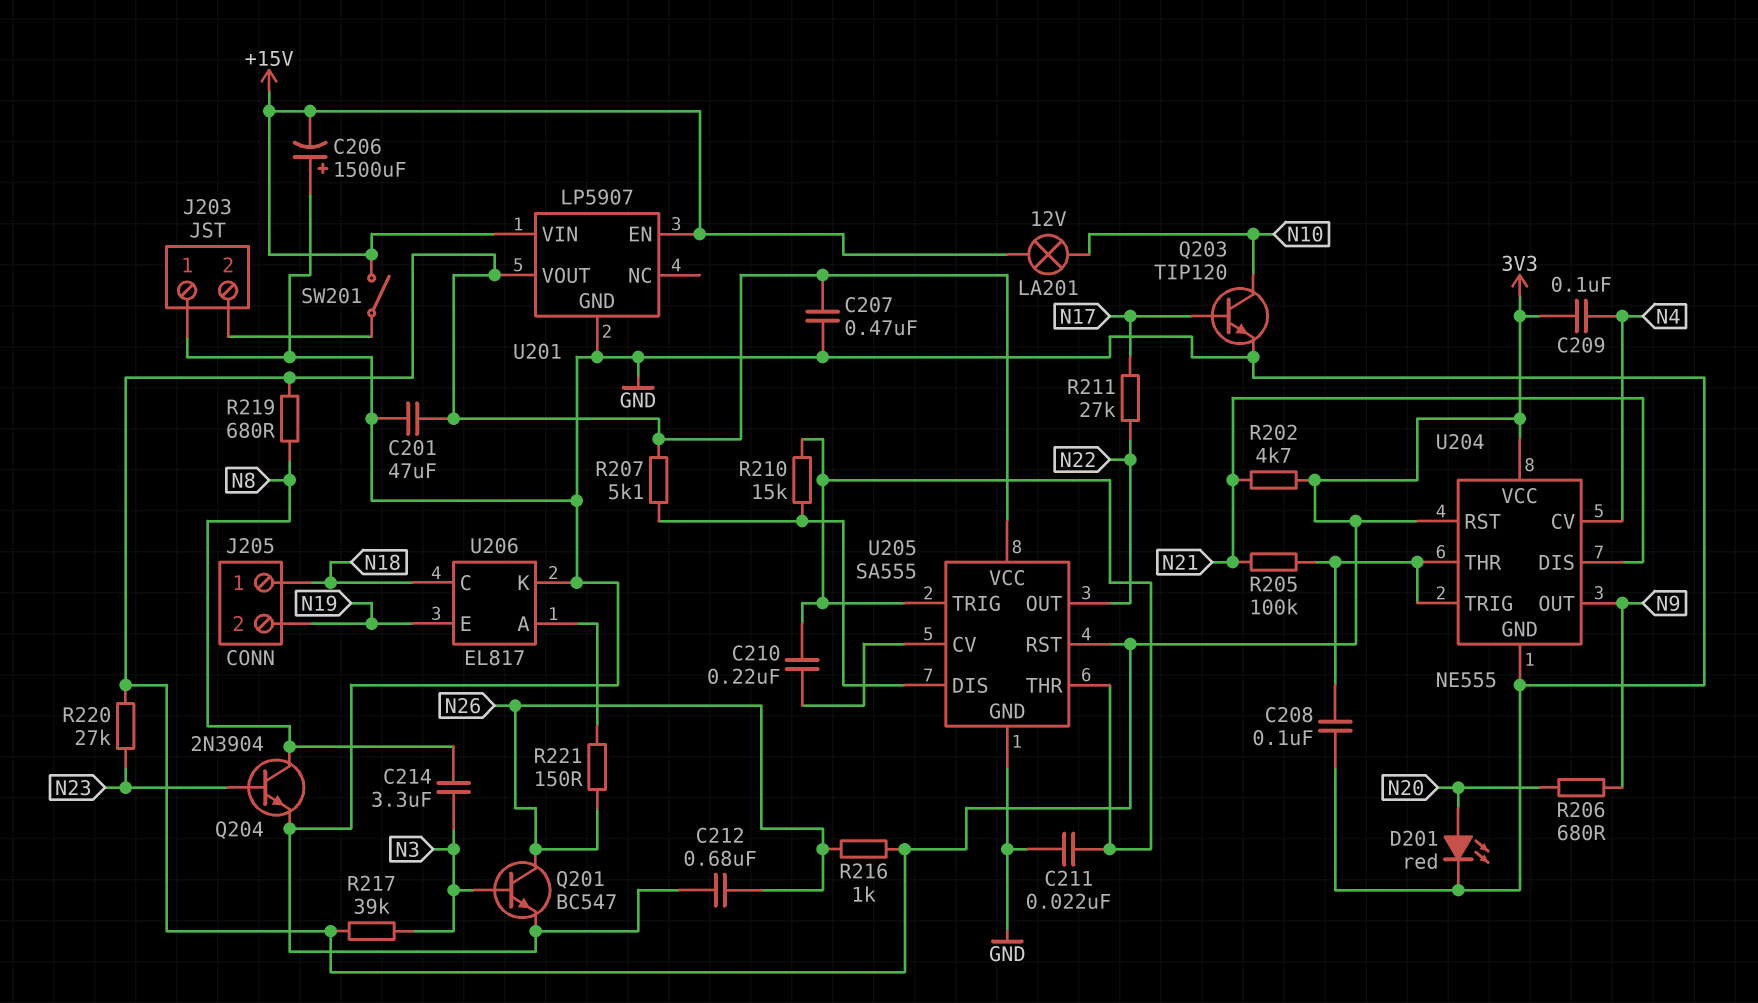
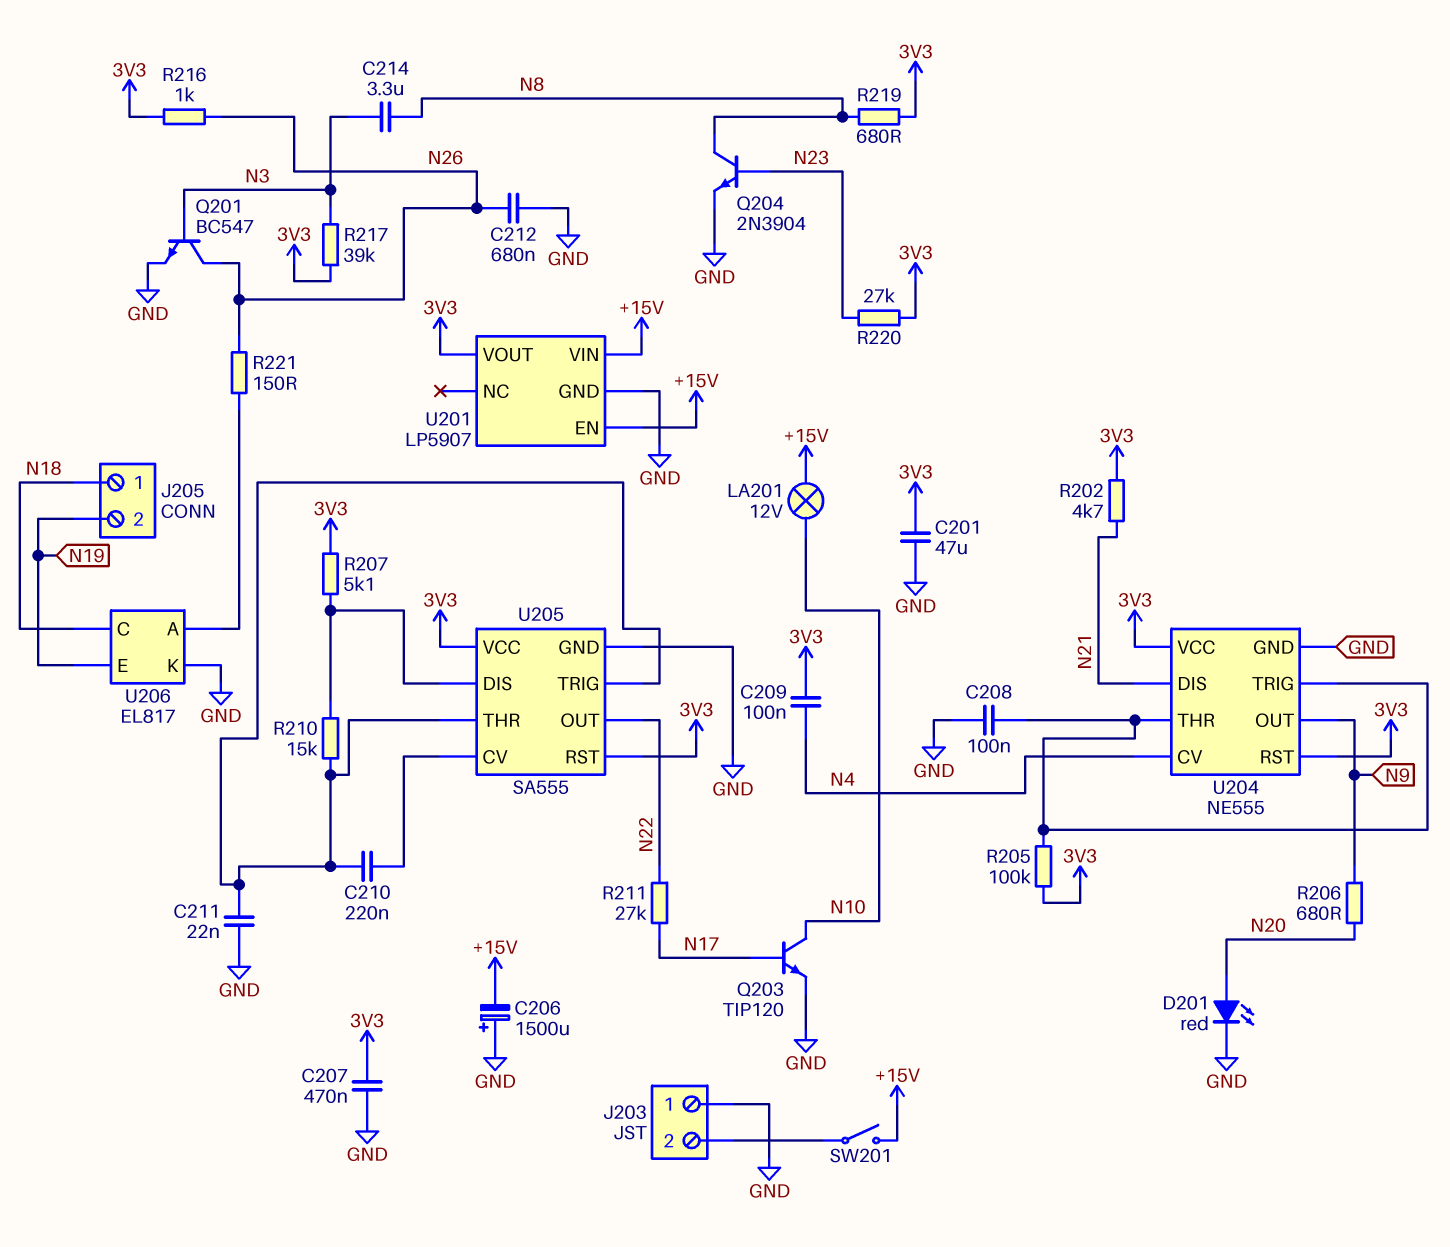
R205: 100k (N21, U204/THR) -> 100k (3V3, U204/THR)

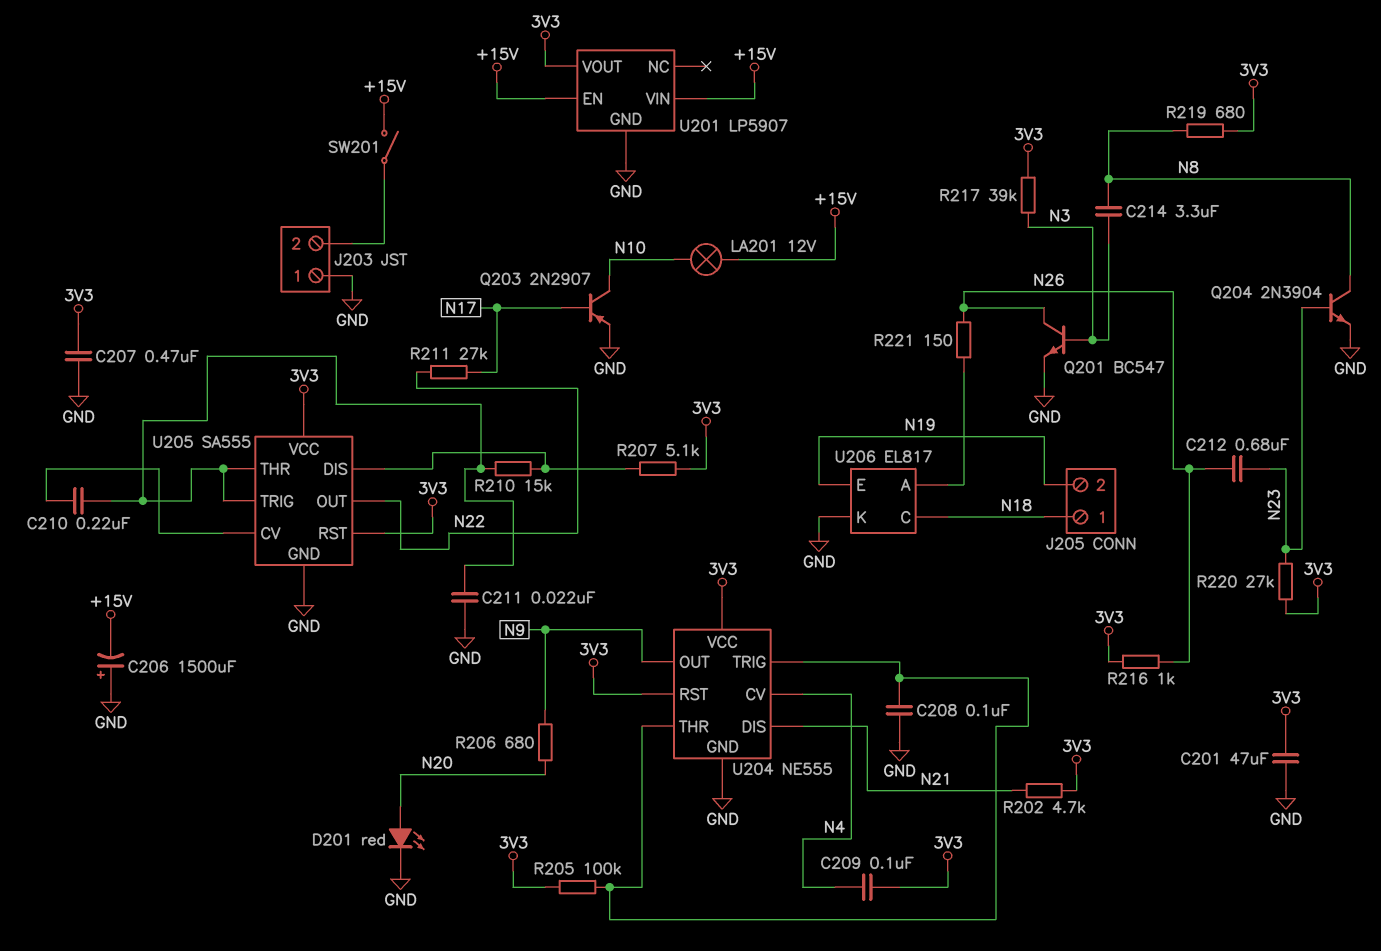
C212: 680nF (GND, N26) -> 680nF (N23, N26)
Q203: NPN TIP120 (B N17, C N10, E GND) -> PNP 2N2907 (B N17, C N10, E GND)

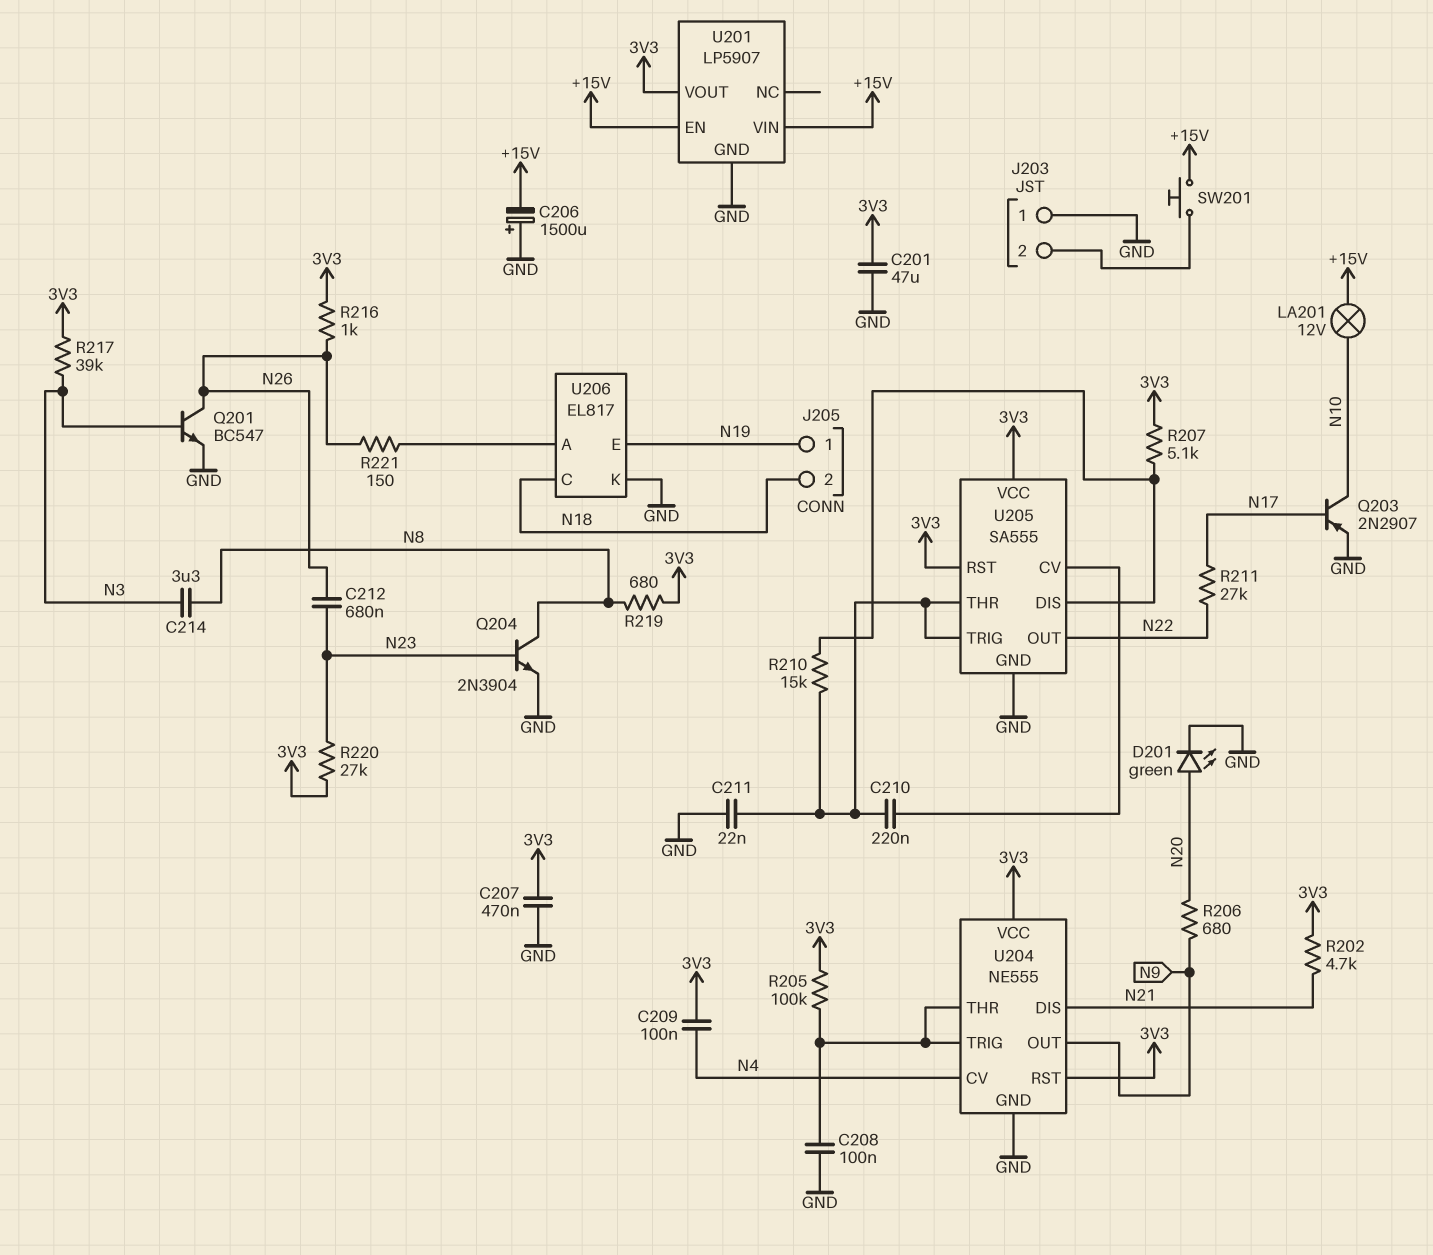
D201: LED red (A N20, K GND) -> LED green (A N20, K GND)
J205 pin 1: N18 -> N19
J205 pin 2: N19 -> N18
SW201: switch (+15V, J203/2) -> button (+15V, J203/2)

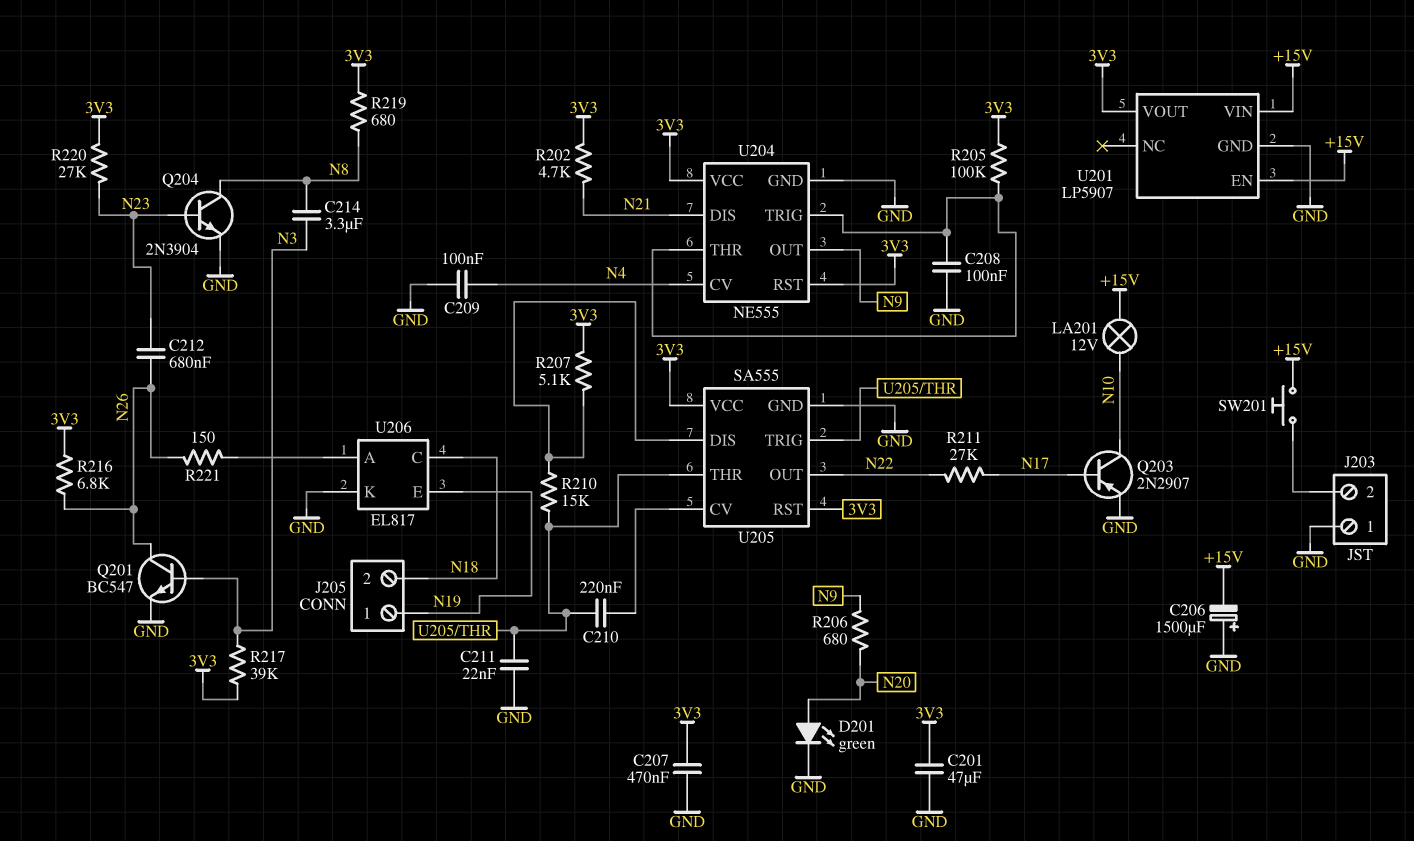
C209: 100nF (3V3, N4) -> 100nF (GND, N4)
R216: 1k (3V3, N26) -> 6.8k (3V3, N26)

